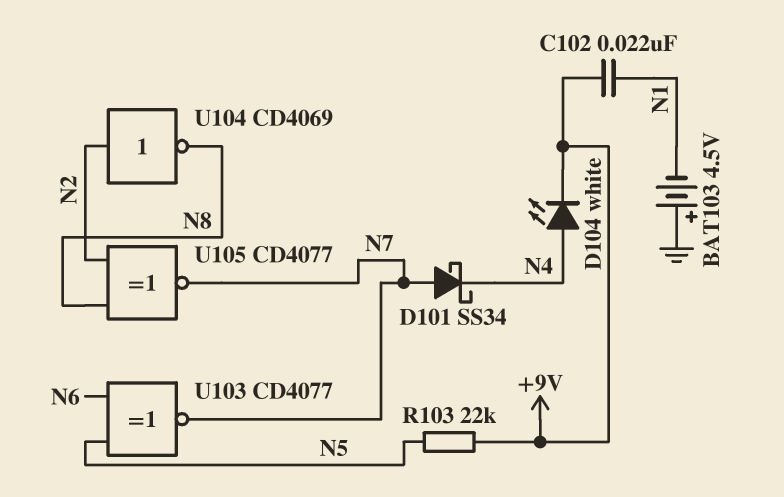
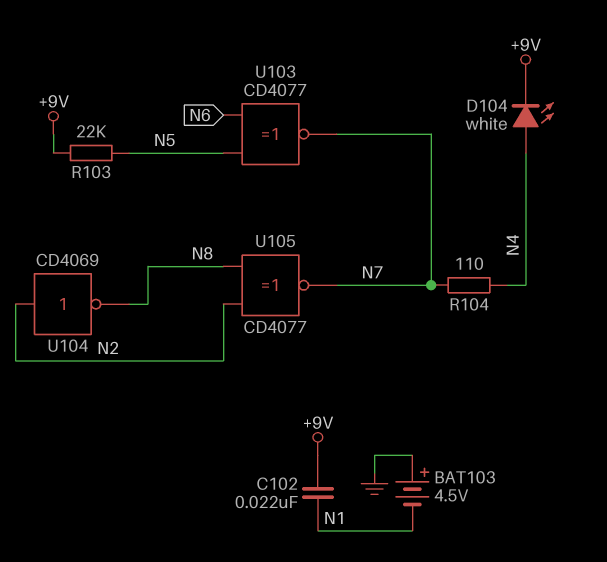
D101: schottky SS34 (A N7, K N4) -> none
R104: none -> 110 (N4, N7)

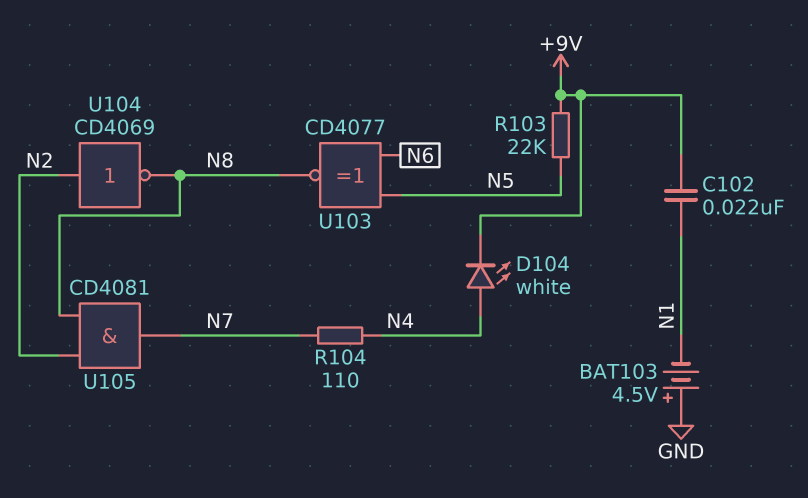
U103: XNOR CD4077 (in N5, in N6, out N7) -> XNOR CD4077 (in N5, in N6, out N8)
U105: XNOR CD4077 (in N2, in N8, out N7) -> AND CD4081 (in N2, in N8, out N7)

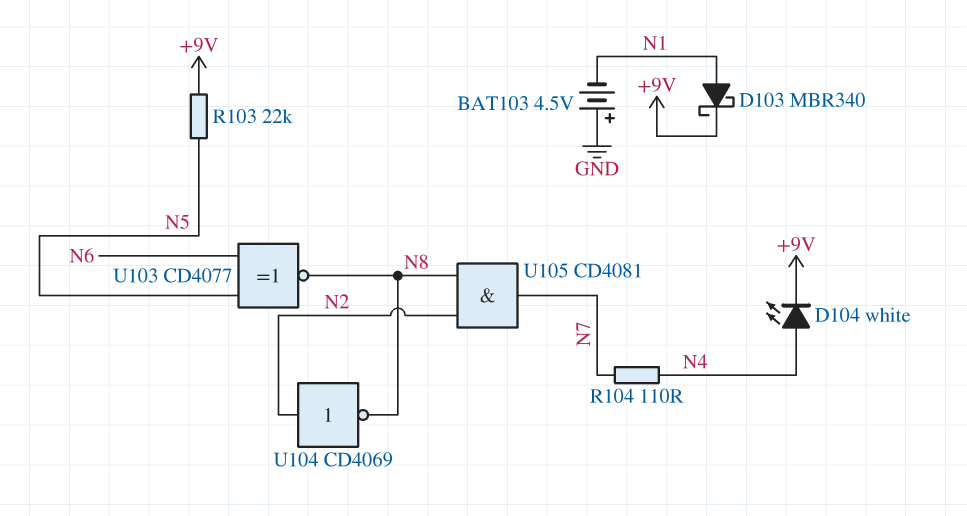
C102: 22nF (+9V, N1) -> none
D103: none -> schottky MBR340 (A N1, K +9V)

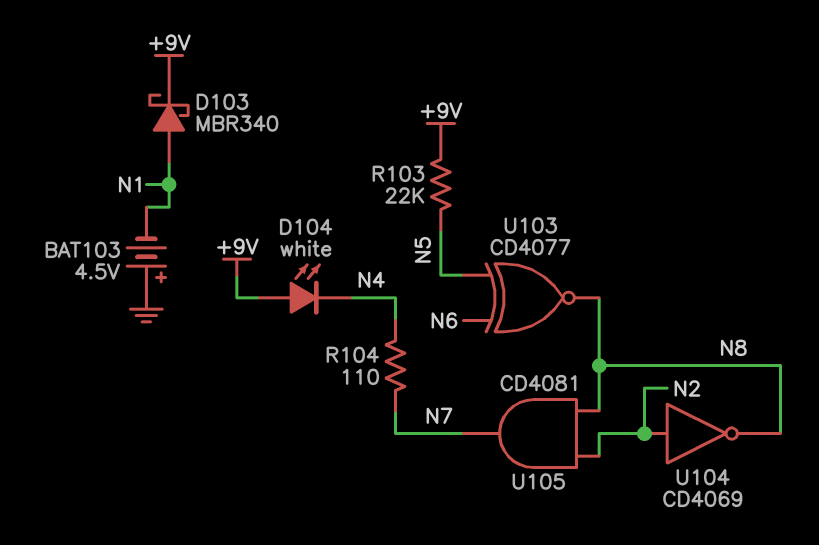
D104: LED white (A N4, K +9V) -> LED white (A +9V, K N4)

